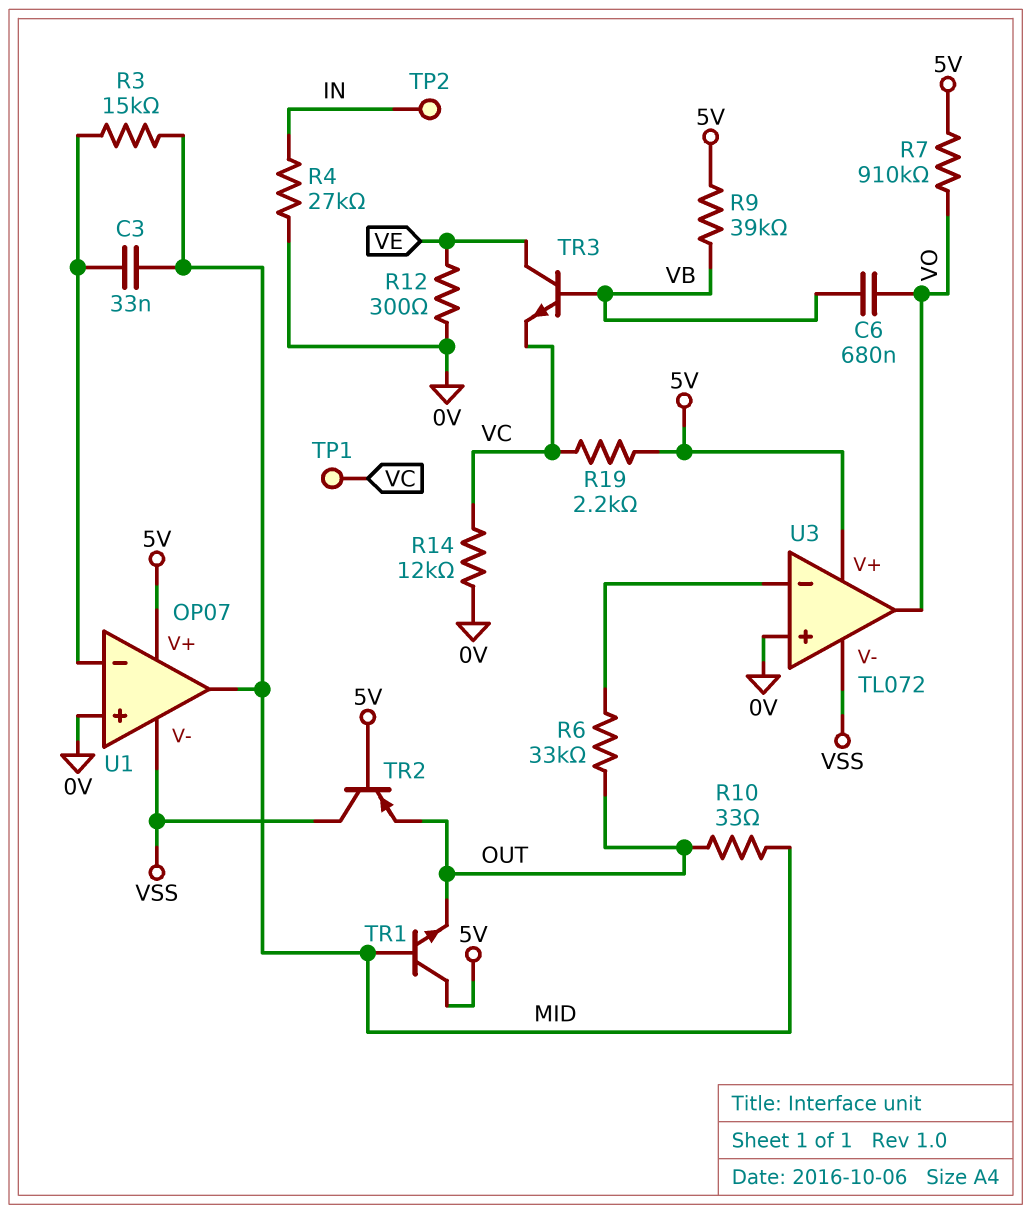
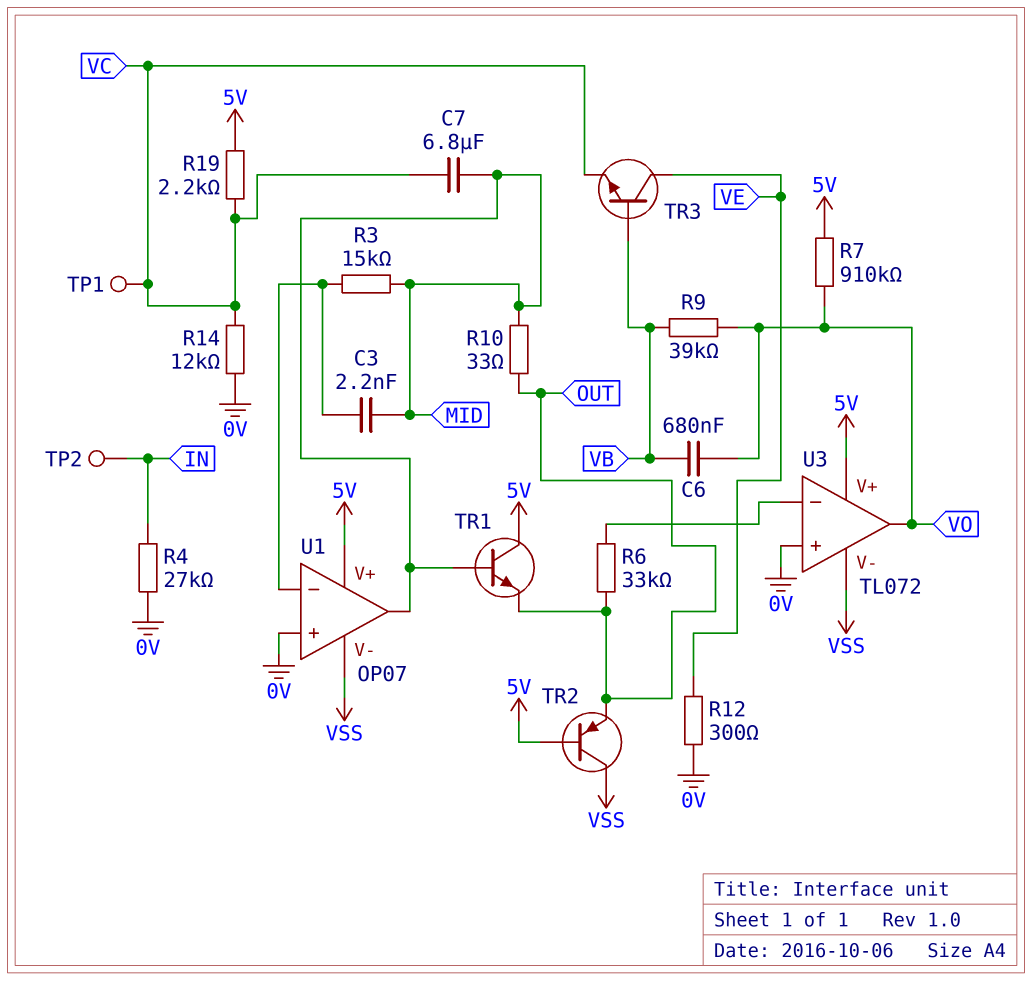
C3: 33nF (MID, U1/in-) -> 2.2nF (MID, U1/in-)
C7: none -> 6.8uF (MID, VC)
R9: 39k (5V, VB) -> 39k (VB, VO)

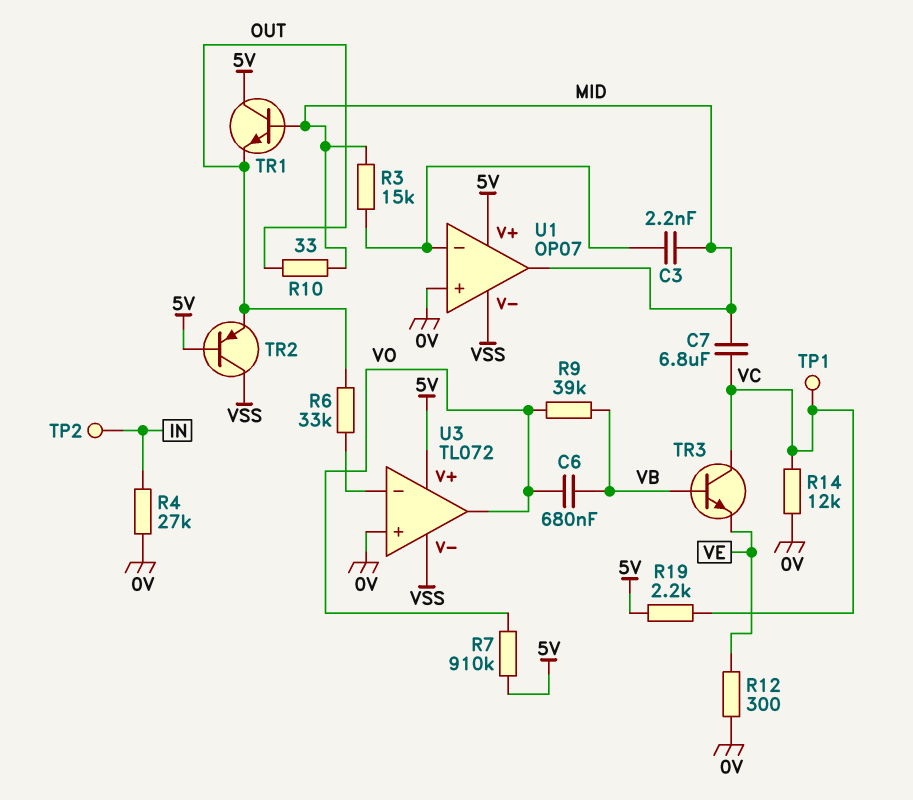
TR3: NPN (B VB, C VE, E VC) -> NPN (B VB, C VC, E VE)

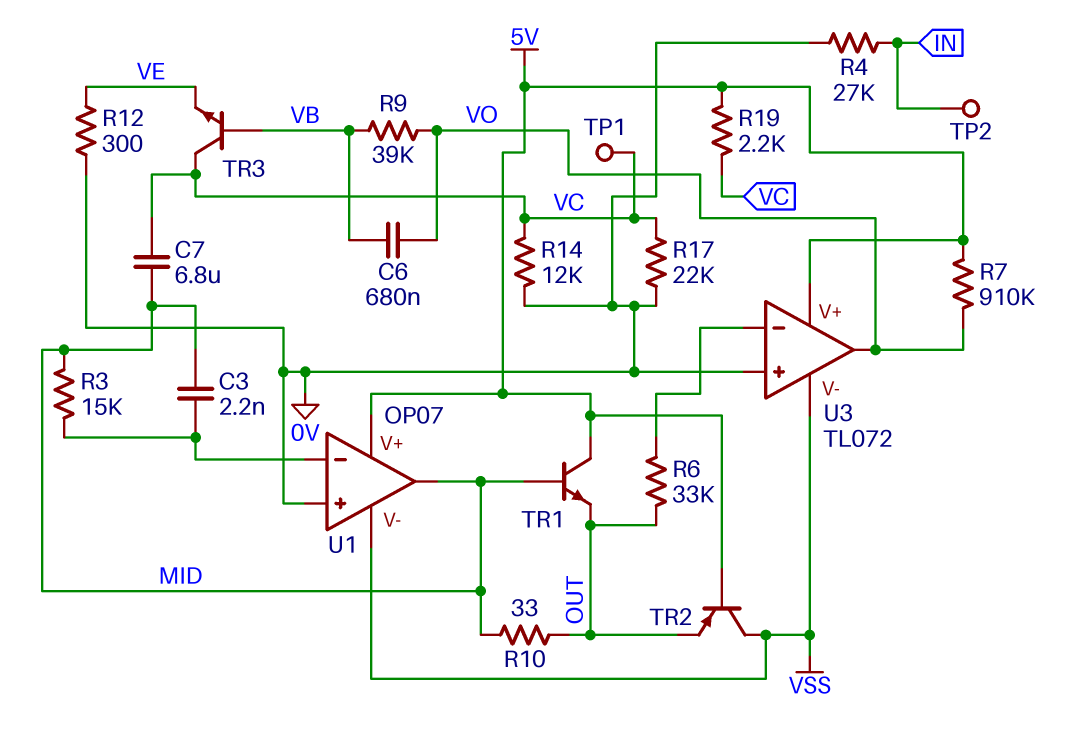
R17: none -> 22k (0V, VC)

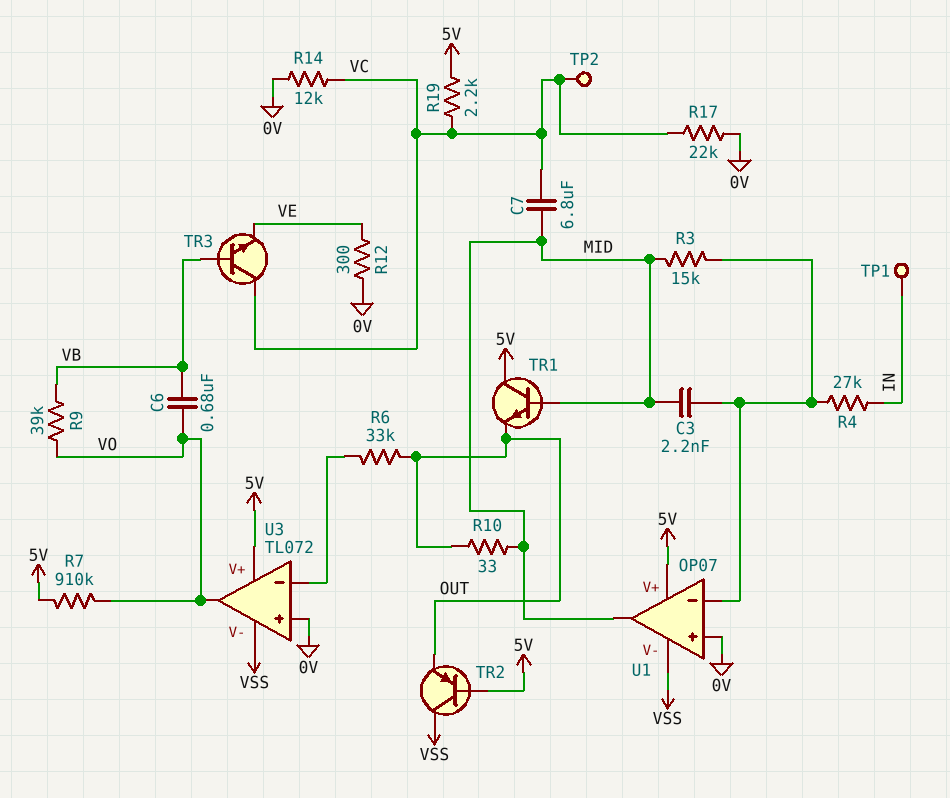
R4: 27k (0V, IN) -> 27k (IN, U1/in-)
TP1: test point (VC) -> test point (IN)
TP2: test point (IN) -> test point (VC)

